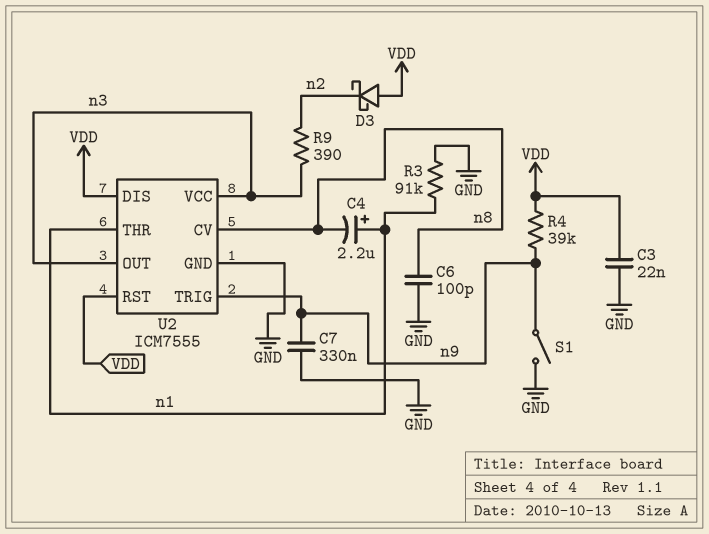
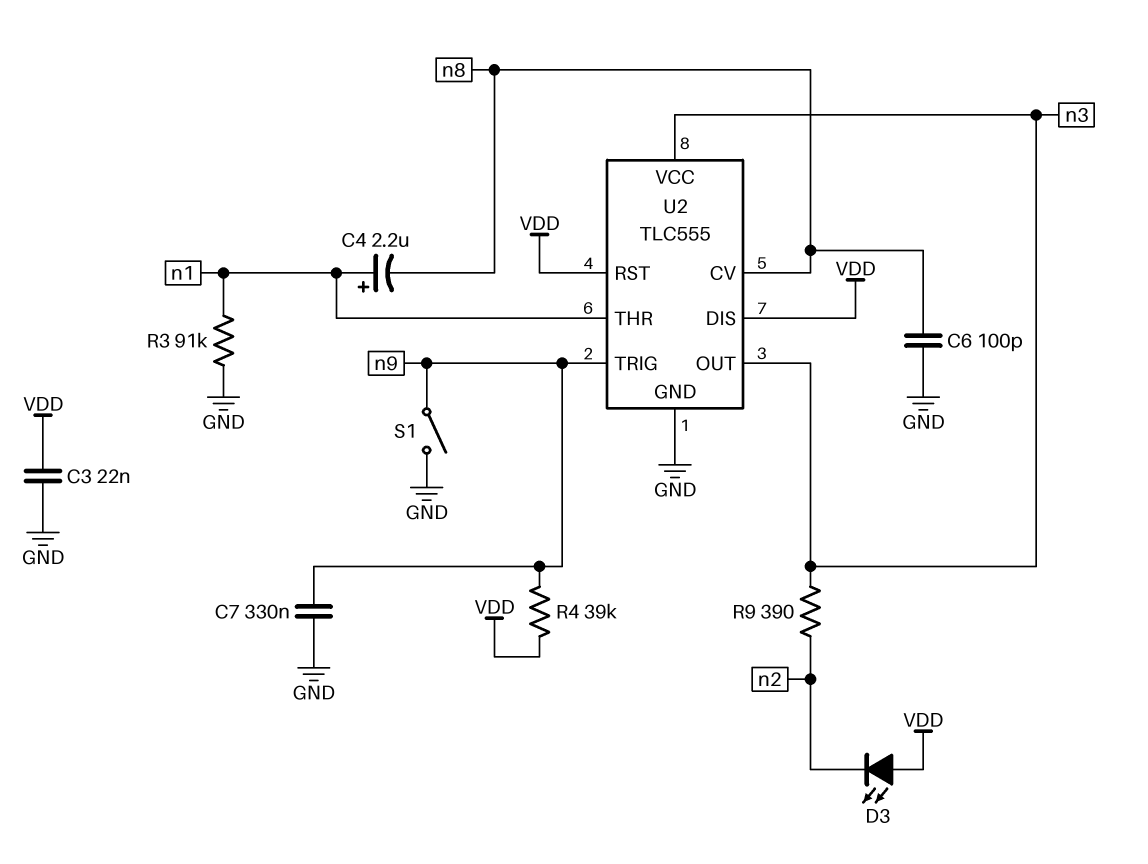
D3: schottky (A VDD, K n2) -> LED (A VDD, K n2)
U2: ICM7555 -> TLC555

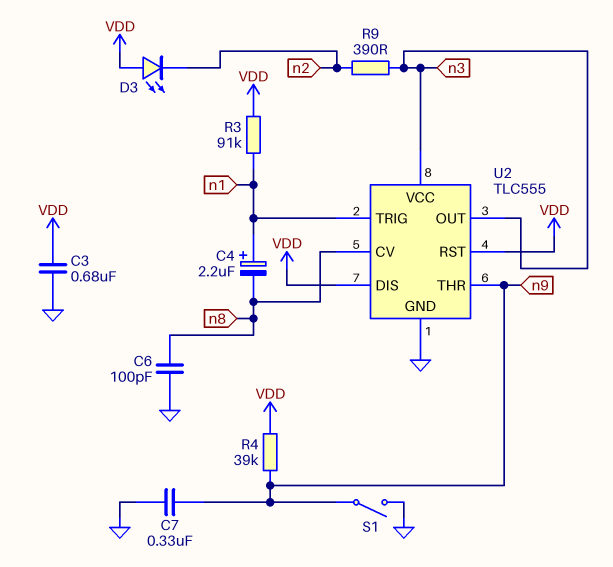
C3: 22nF (GND, VDD) -> 680nF (GND, VDD)
R3: 91k (GND, n1) -> 91k (VDD, n1)
U2 pin THR: n1 -> n9
U2 pin TRIG: n9 -> n1

